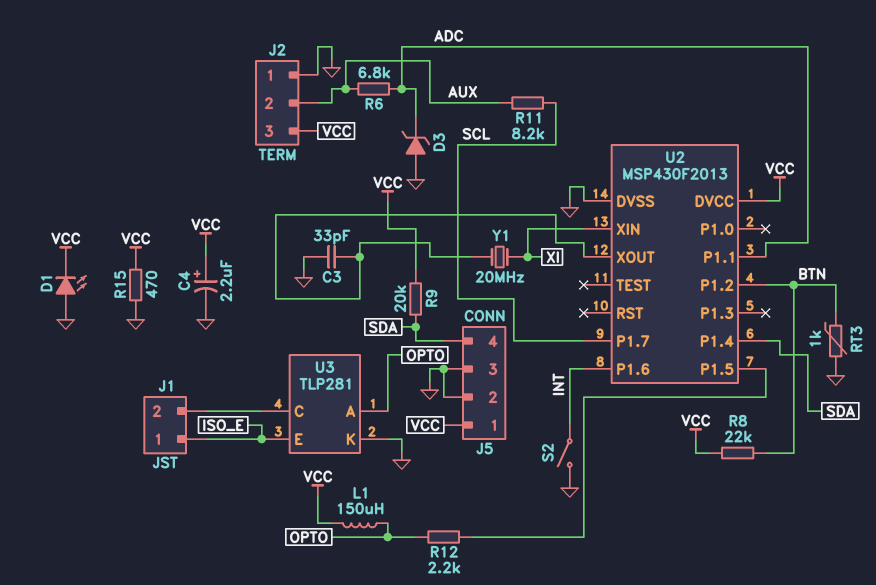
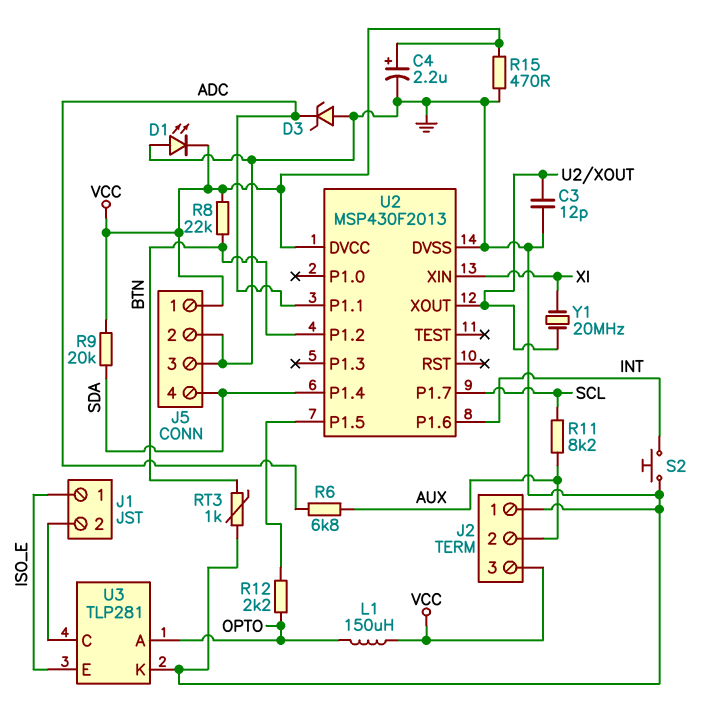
C3: 33pF (GND, U2/XOUT) -> 12pF (GND, U2/XOUT)
S2: switch (GND, INT) -> button (GND, INT)

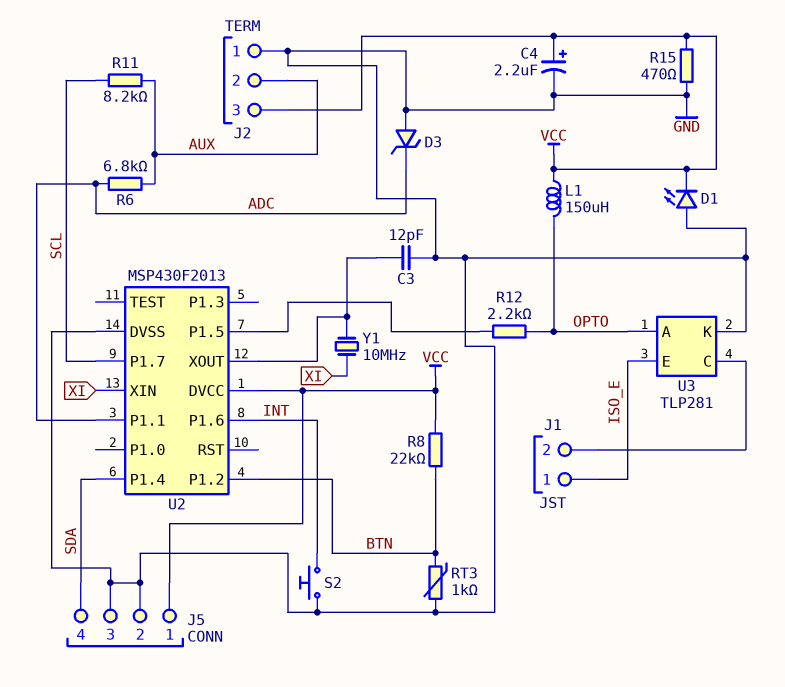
R9: 20k (SDA, VCC) -> none
Y1: 20MHz (U2/XOUT, XI) -> 10MHz (U2/XOUT, XI)

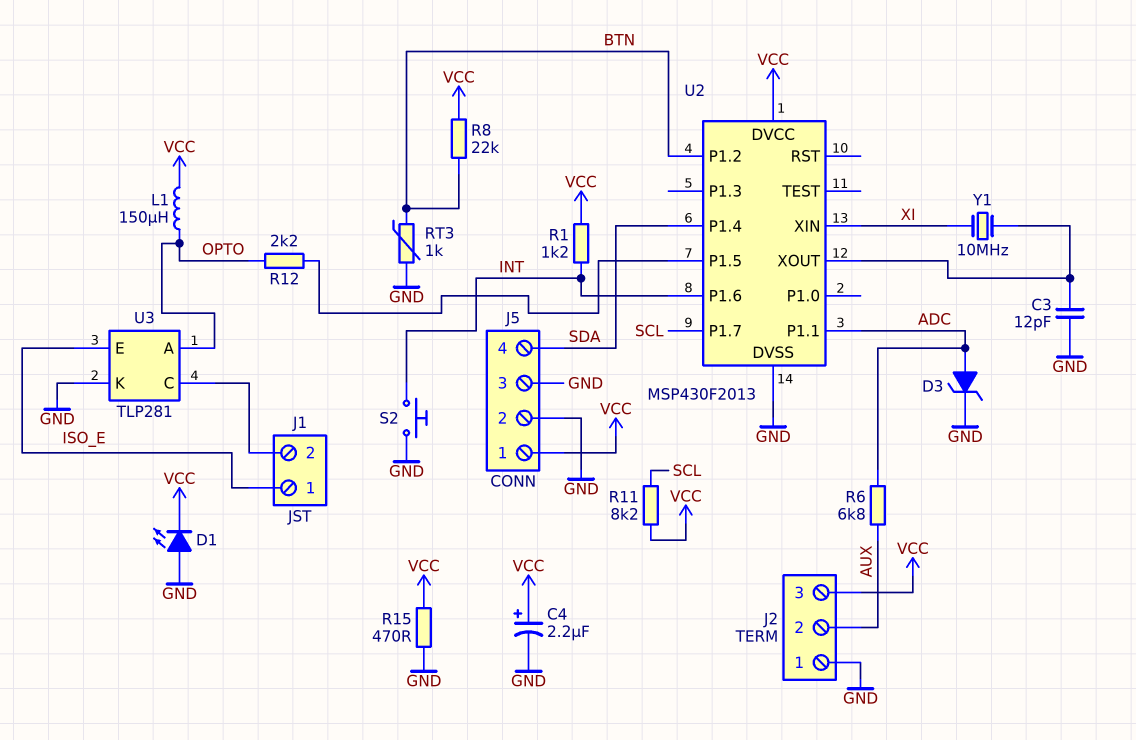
D3: zener (A GND, K ADC) -> zener (A ADC, K GND)
R1: none -> 1.2k (INT, VCC)
R11: 8.2k (AUX, SCL) -> 8.2k (SCL, VCC)

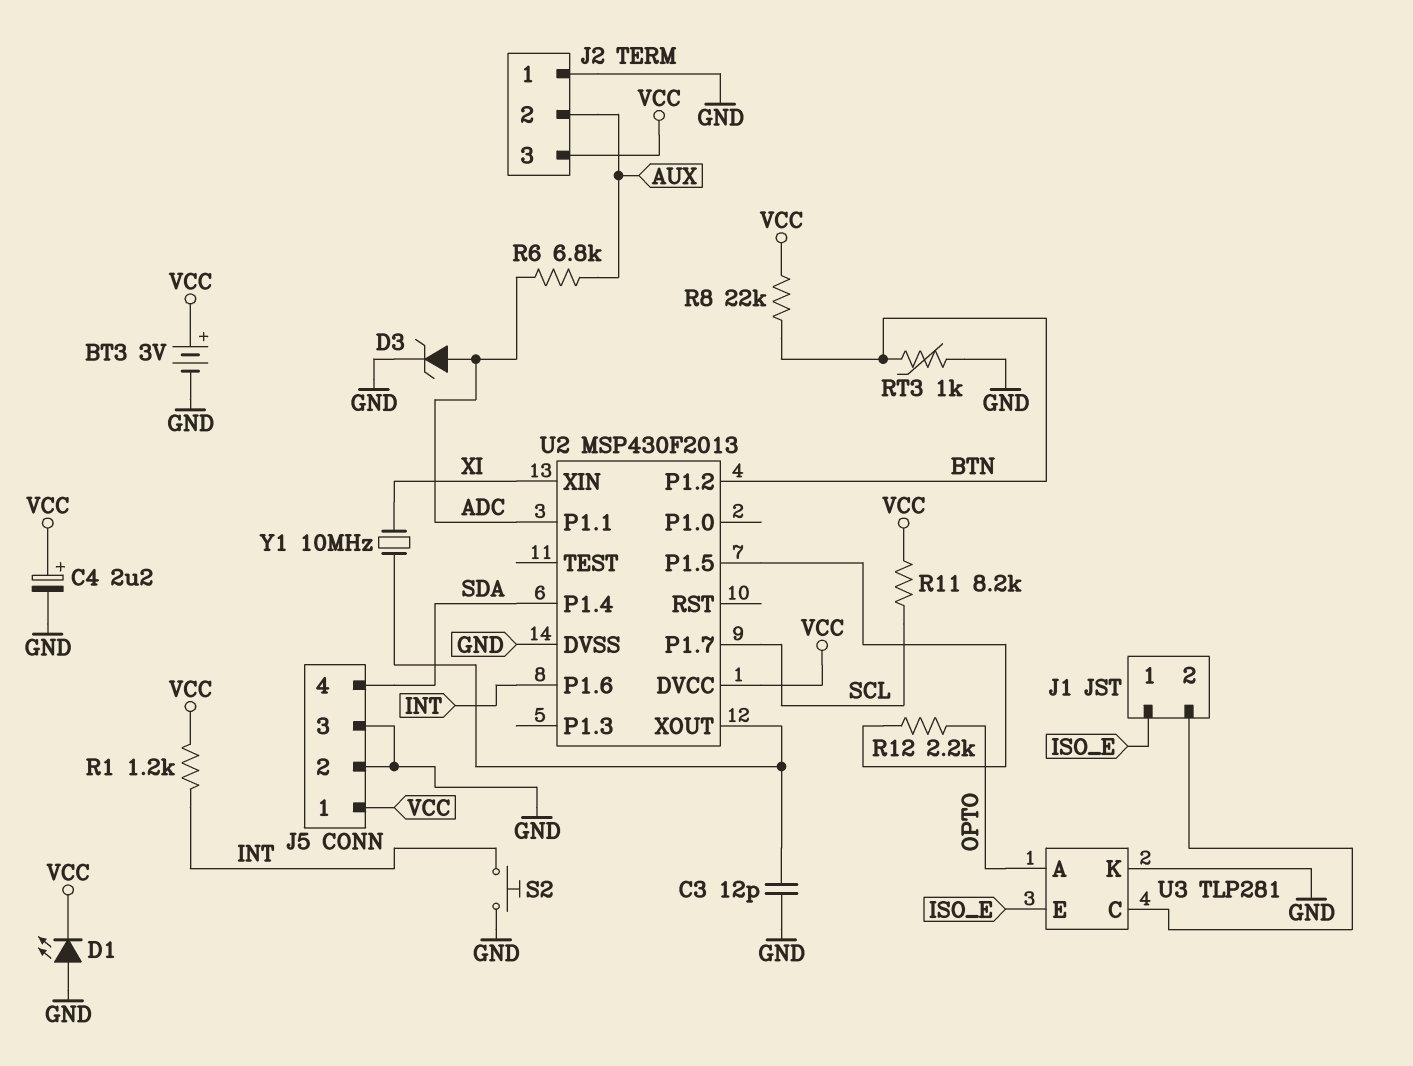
BT3: none -> 3V (plus VCC, minus GND)
L1: 150uH (OPTO, VCC) -> none
R15: 470 (GND, VCC) -> none

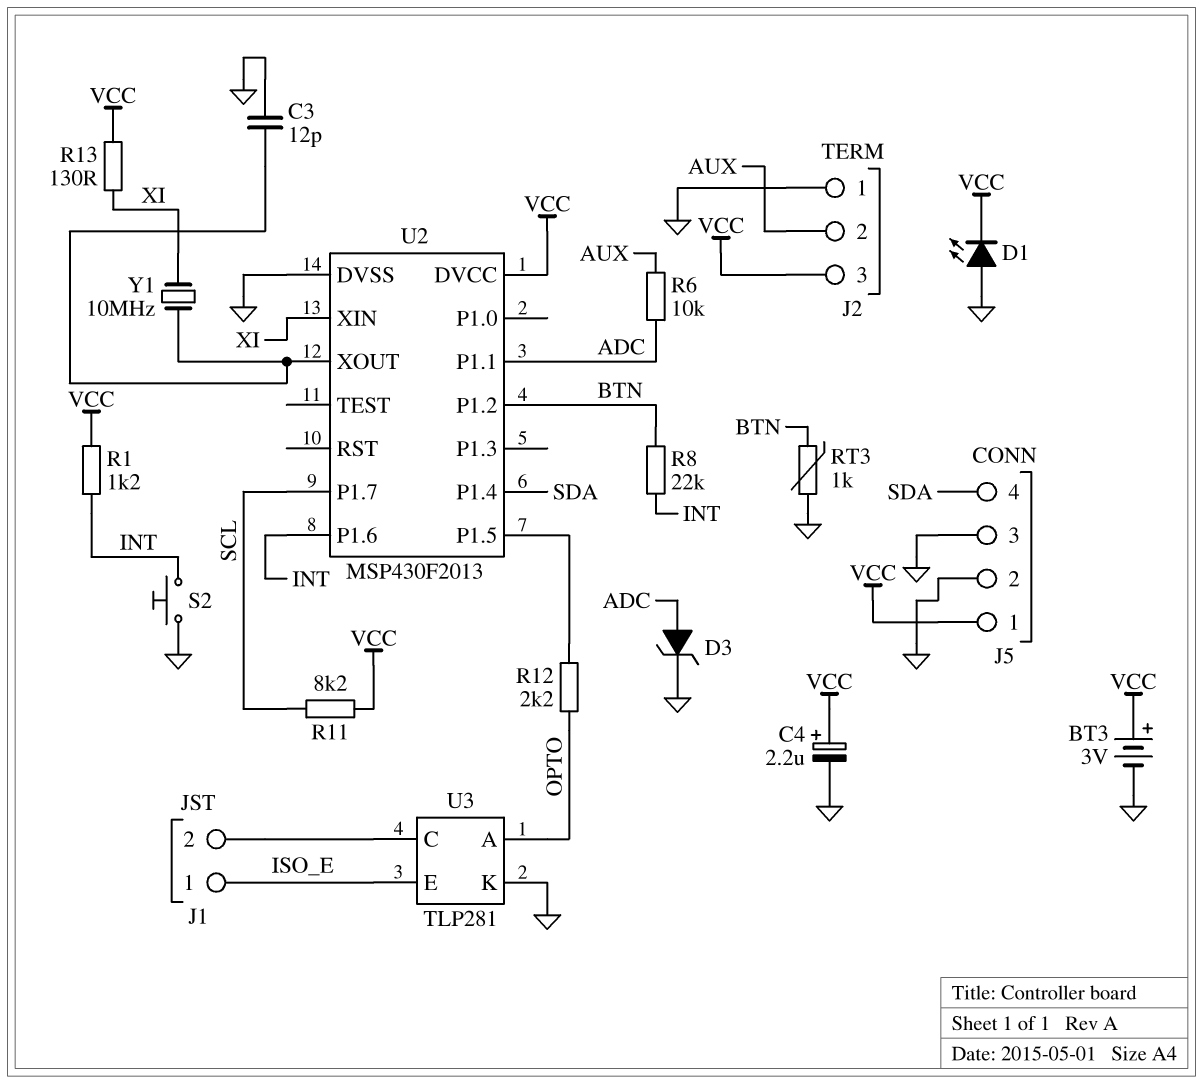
R6: 6.8k (ADC, AUX) -> 10k (ADC, AUX)
R8: 22k (BTN, VCC) -> 22k (BTN, INT)
R13: none -> 130 (VCC, XI)

